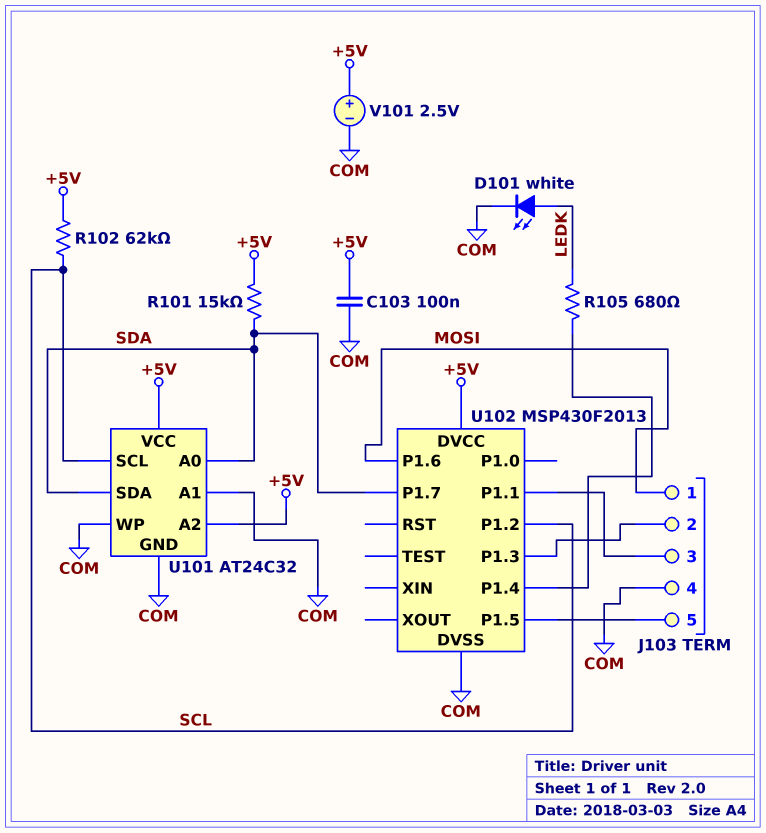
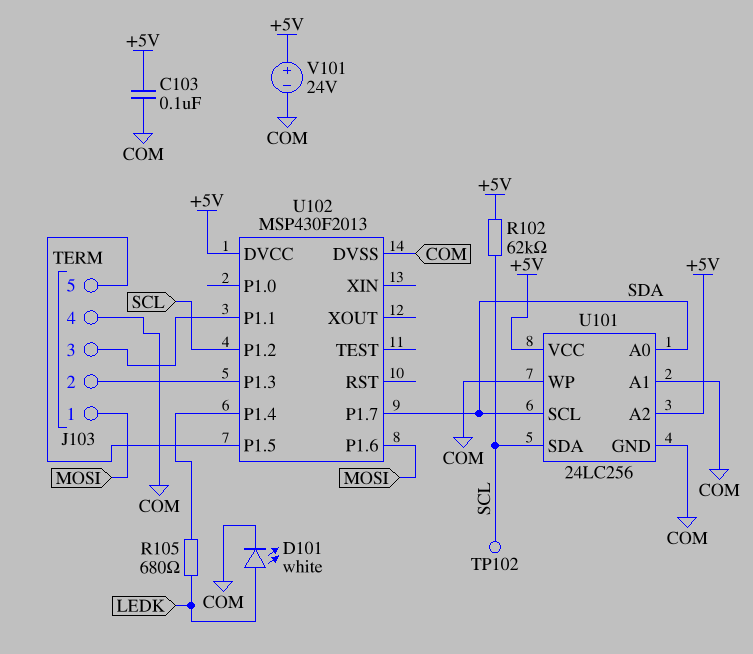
R101: 15k (+5V, SDA) -> none
TP102: none -> test point (SCL)
U101: AT24C32 -> 24LC256
U101 pin SCL: SCL -> SDA
U101 pin SDA: SDA -> SCL
V101: 2.5V (plus +5V, minus COM) -> 24V (plus +5V, minus COM)

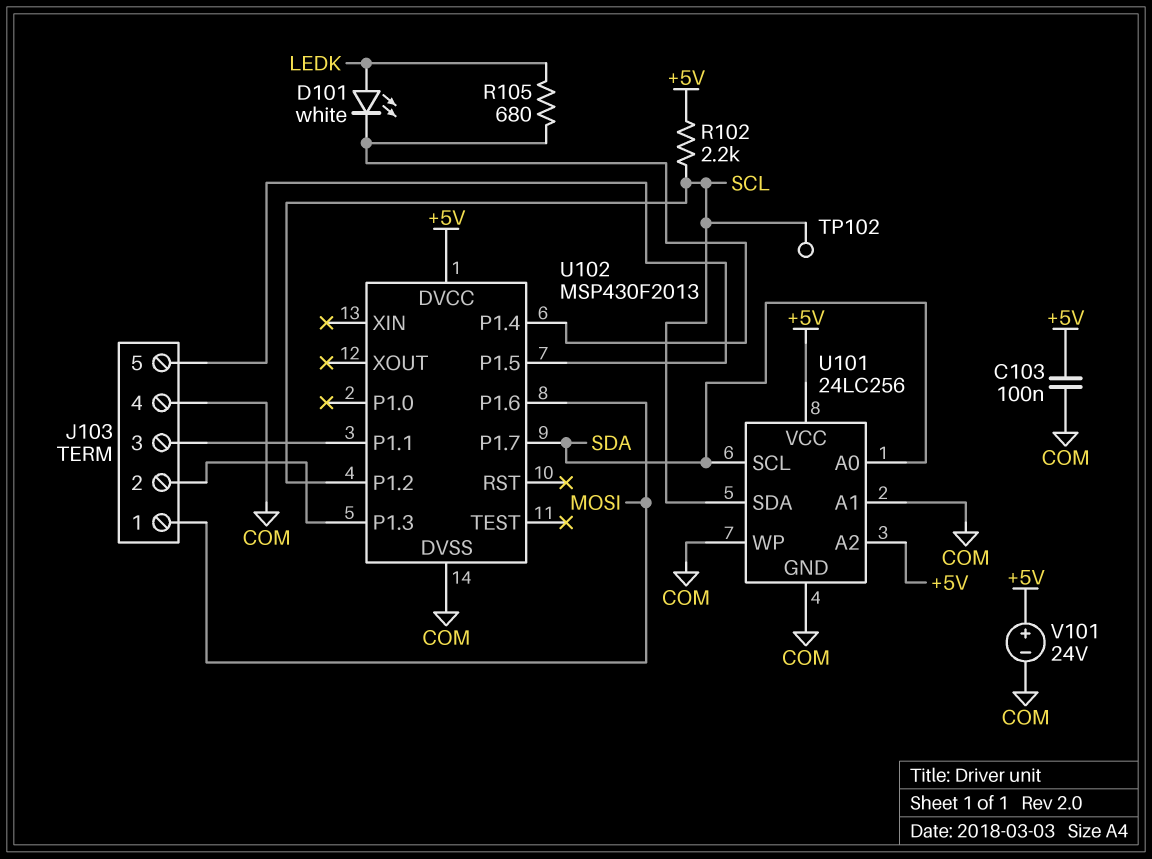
D101: LED white (A LEDK, K COM) -> LED white (A LEDK, K U102/P1.4)
R102: 62k (+5V, SCL) -> 2.2k (+5V, SCL)

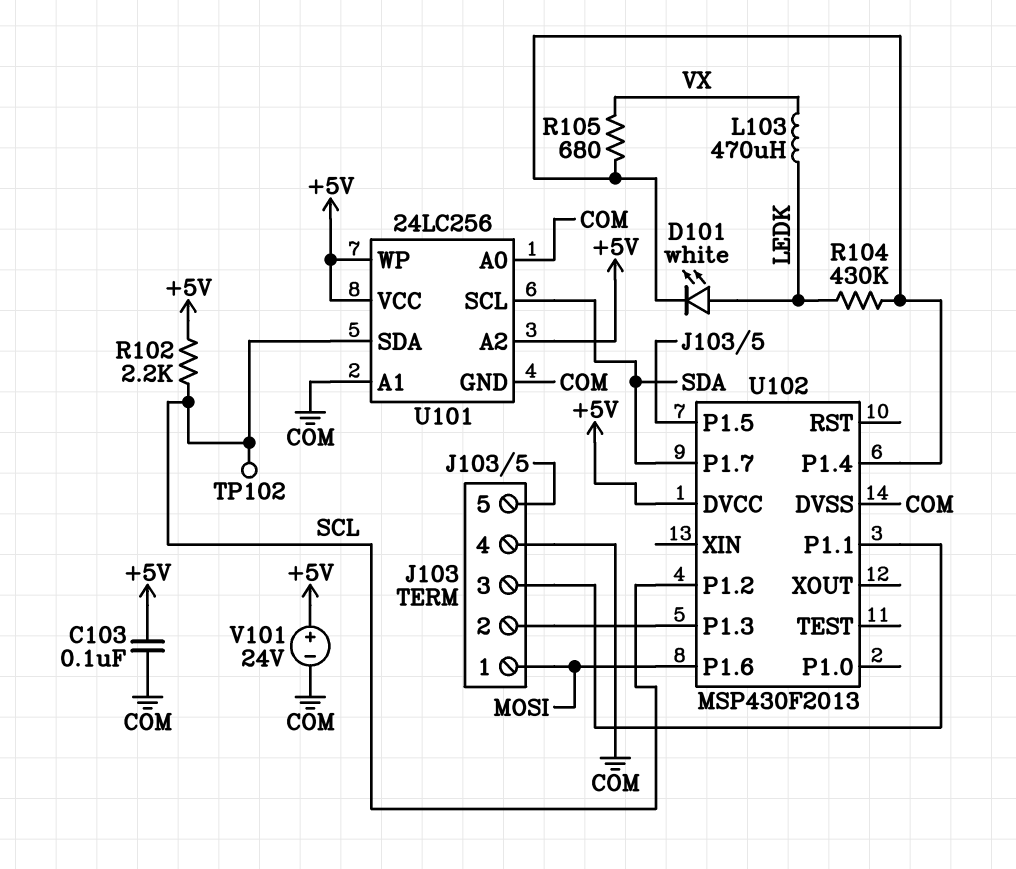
L103: none -> 470uH (LEDK, VX)
R104: none -> 430k (LEDK, U102/P1.4)
R105: 680 (LEDK, U102/P1.4) -> 680 (U102/P1.4, VX)
U101 pin A0: SDA -> COM
U101 pin WP: COM -> +5V

